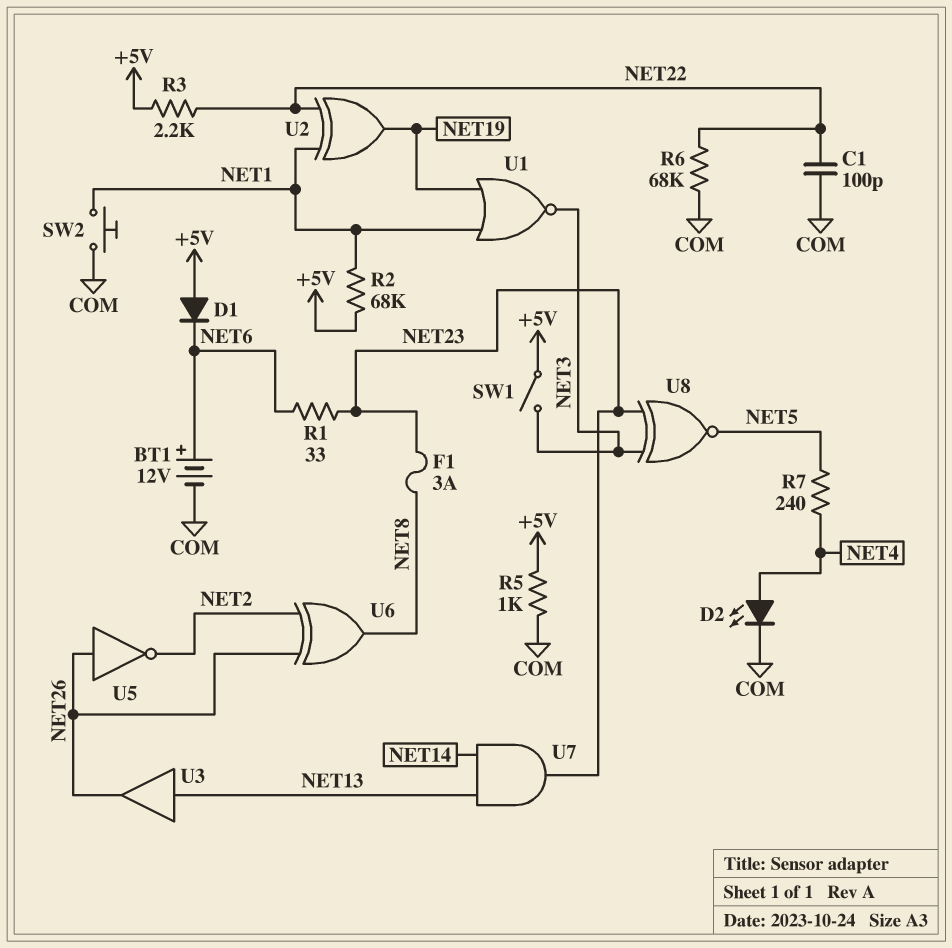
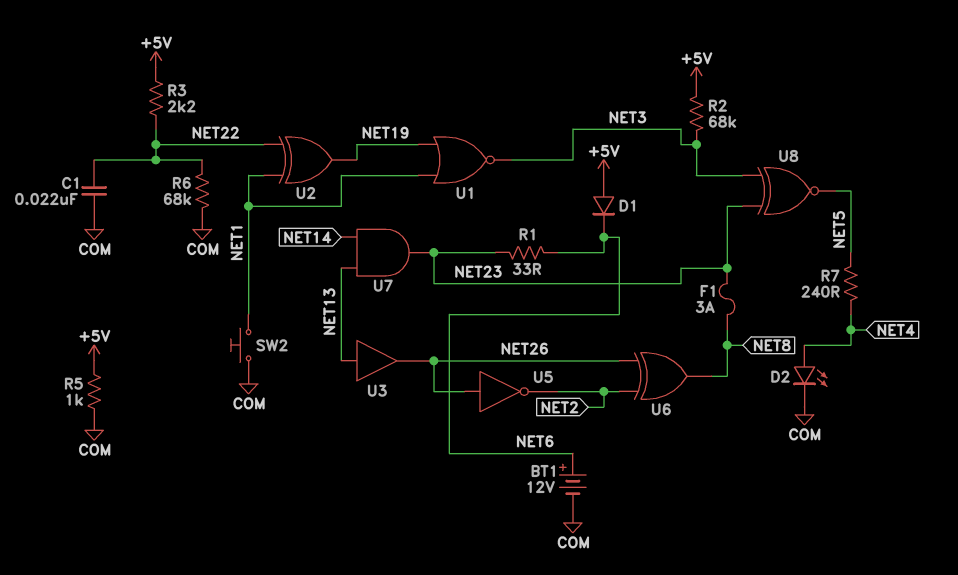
C1: 100pF (COM, NET22) -> 22nF (COM, NET22)
R2: 68k (+5V, NET1) -> 68k (+5V, NET3)
SW1: switch (+5V, NET3) -> none

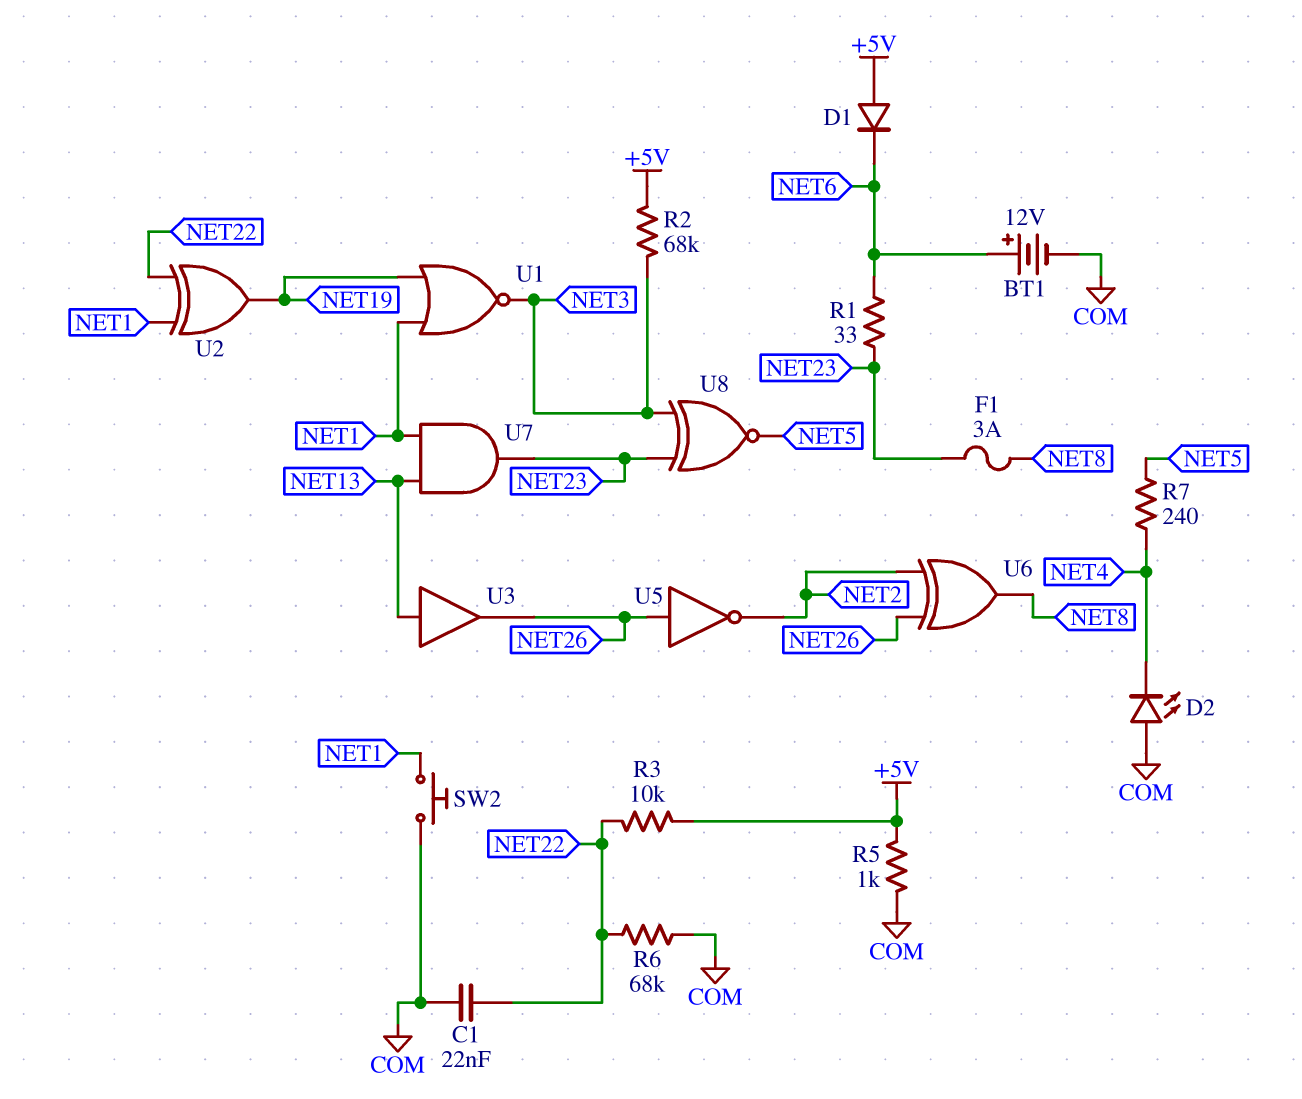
D2: LED (A NET4, K COM) -> LED (A COM, K NET4)
R3: 2.2k (+5V, NET22) -> 10k (+5V, NET22)
U7: AND (in NET13, in NET14, out NET23) -> AND (in NET1, in NET13, out NET23)

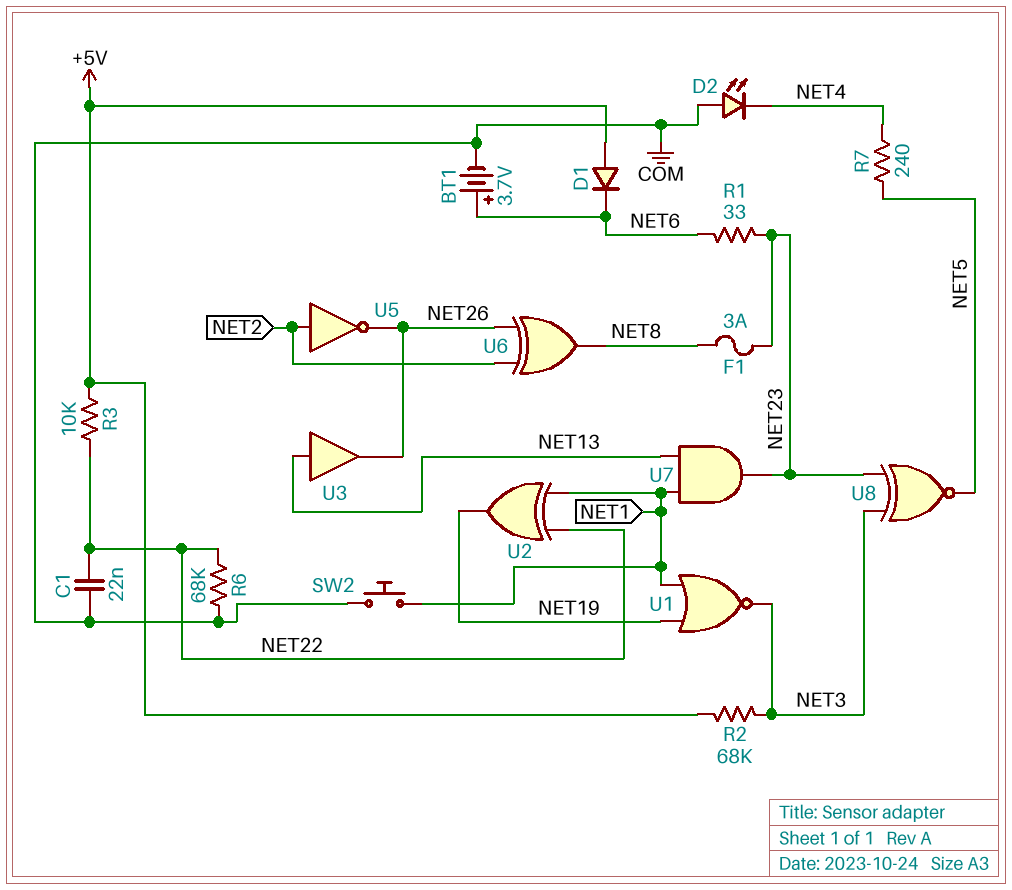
BT1: 12V (plus NET6, minus COM) -> 3.7V (plus NET6, minus COM)
R5: 1k (+5V, COM) -> none
U5: NOT (in NET26, out NET2) -> NOT (in NET2, out NET26)

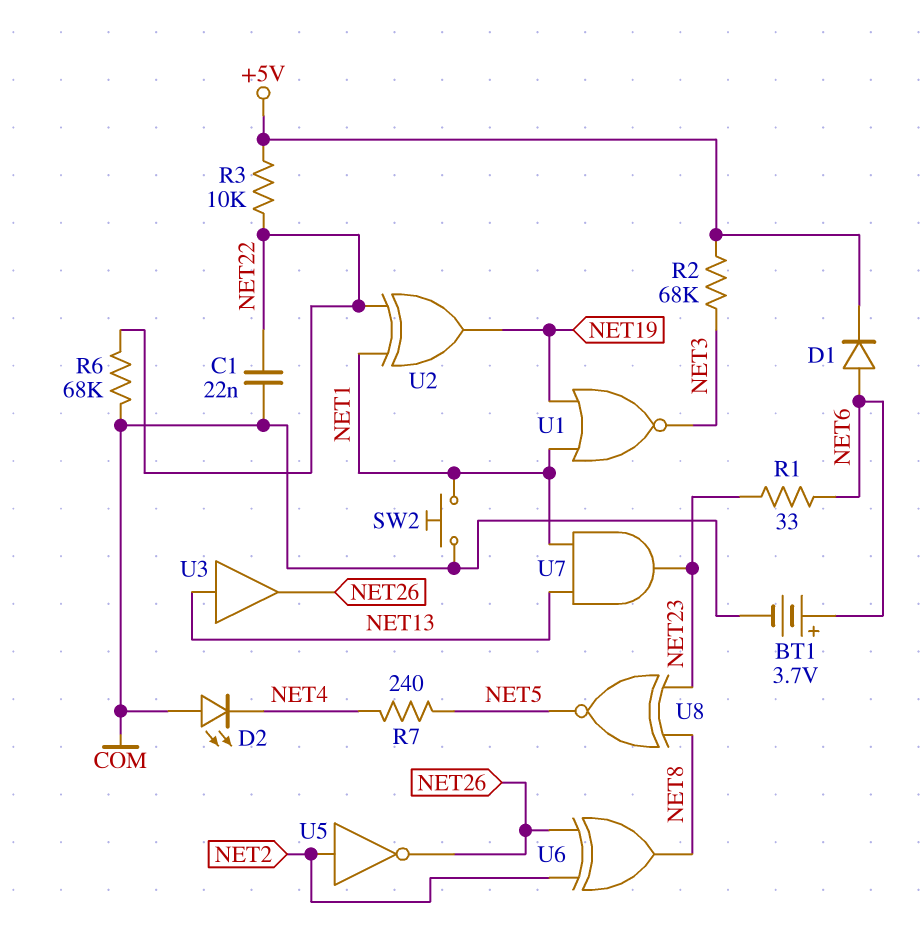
D1: diode (A +5V, K NET6) -> diode (A NET6, K +5V)
F1: 3A (NET8, NET23) -> none
U8: XNOR (in NET3, in NET23, out NET5) -> XNOR (in NET8, in NET23, out NET5)

